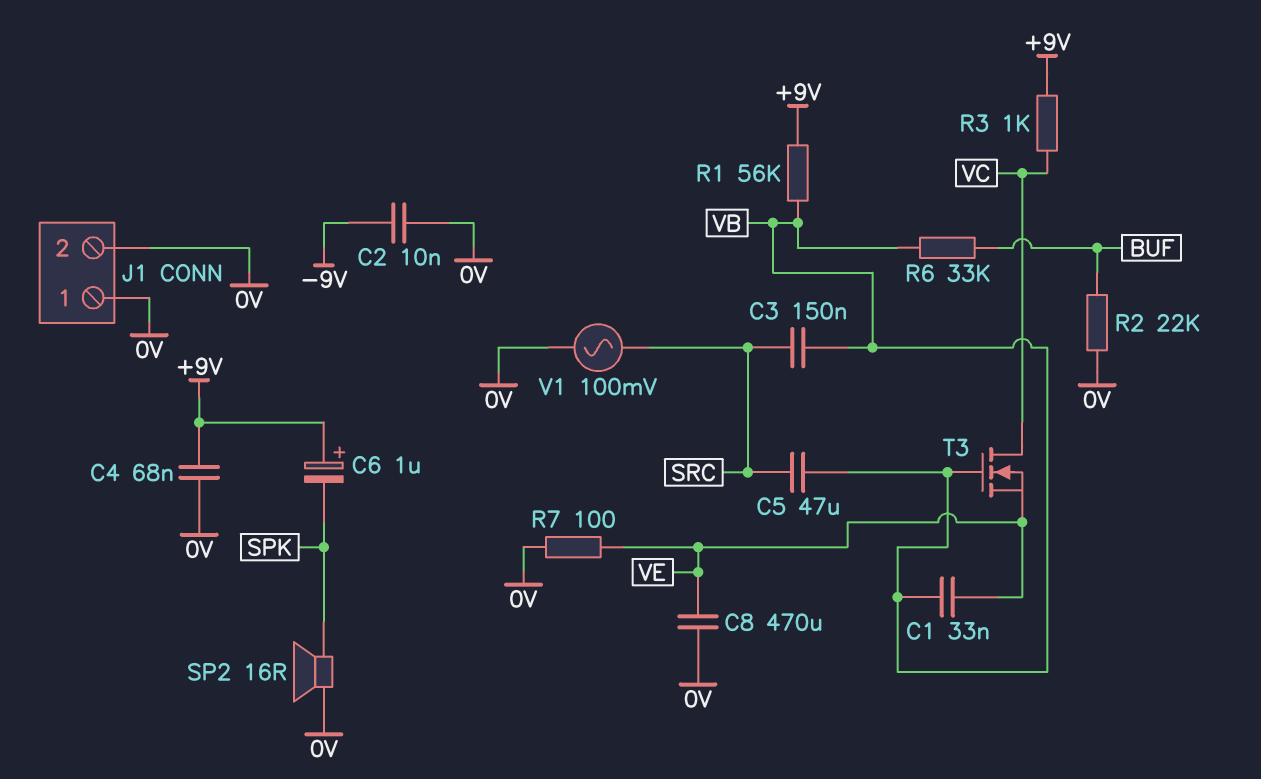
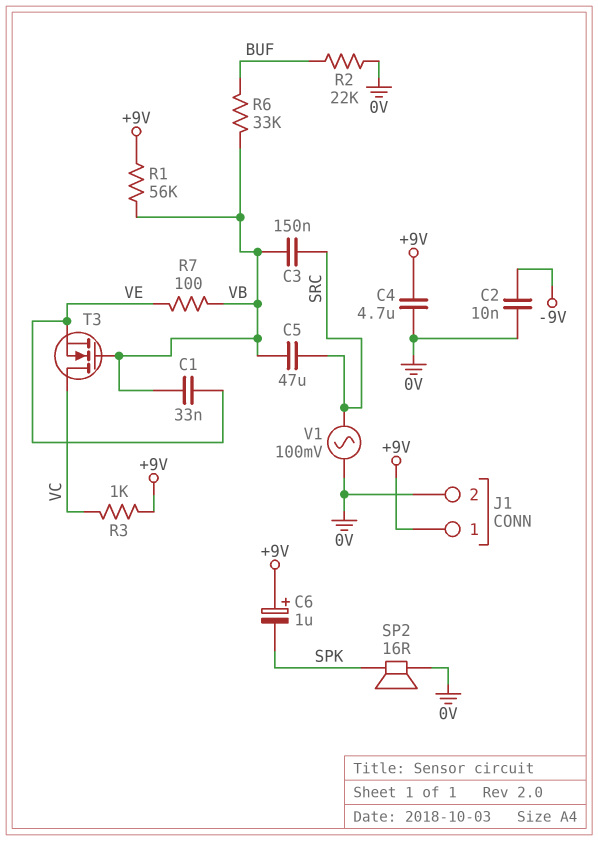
C4: 68nF (+9V, 0V) -> 4.7uF (+9V, 0V)
C8: 470uF (0V, VE) -> none
J1 pin 1: 0V -> +9V
R7: 100 (0V, VE) -> 100 (VB, VE)

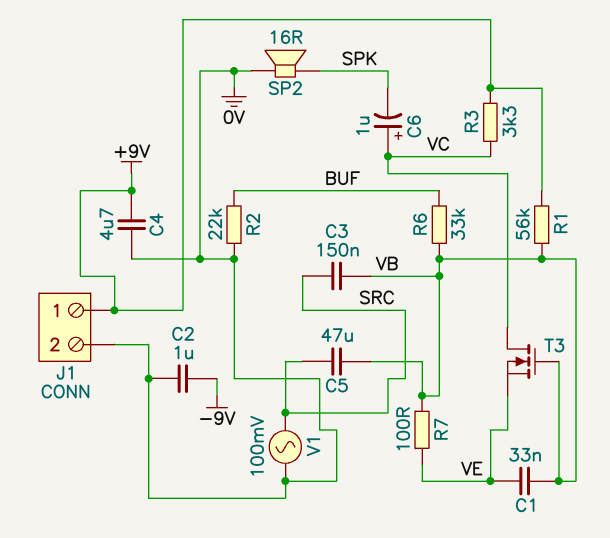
C2: 10nF (-9V, 0V) -> 1uF (-9V, 0V)
C6: 1uF (plus +9V, minus SPK) -> 1uF (plus VC, minus SPK)
R3: 1k (+9V, VC) -> 3.3k (+9V, VC)

